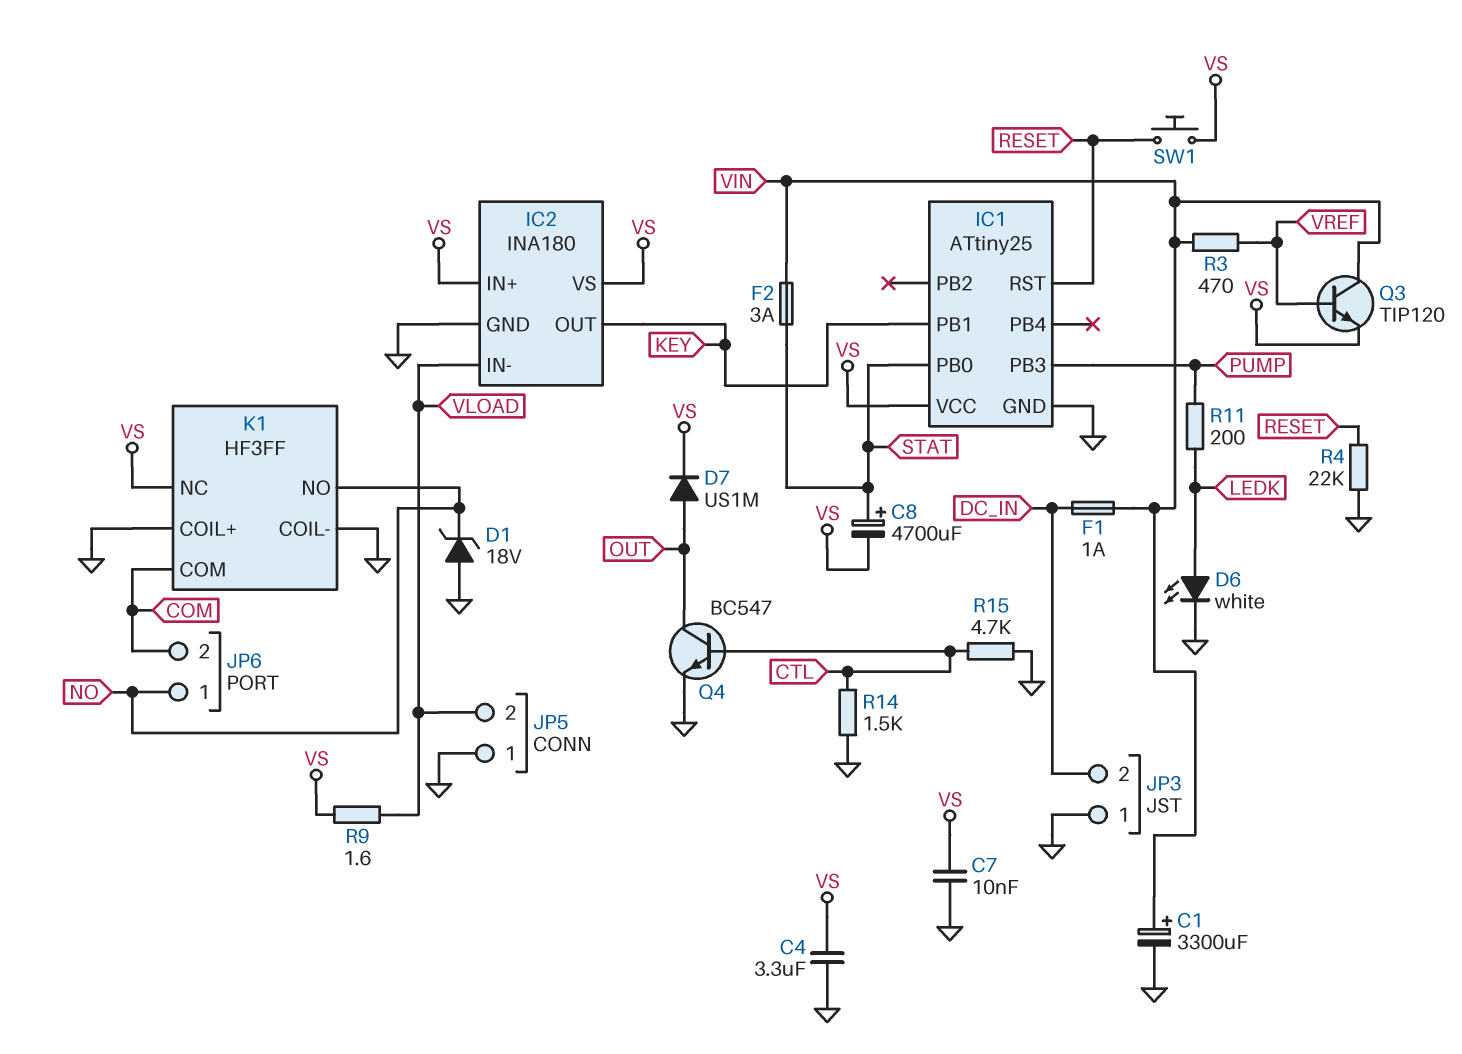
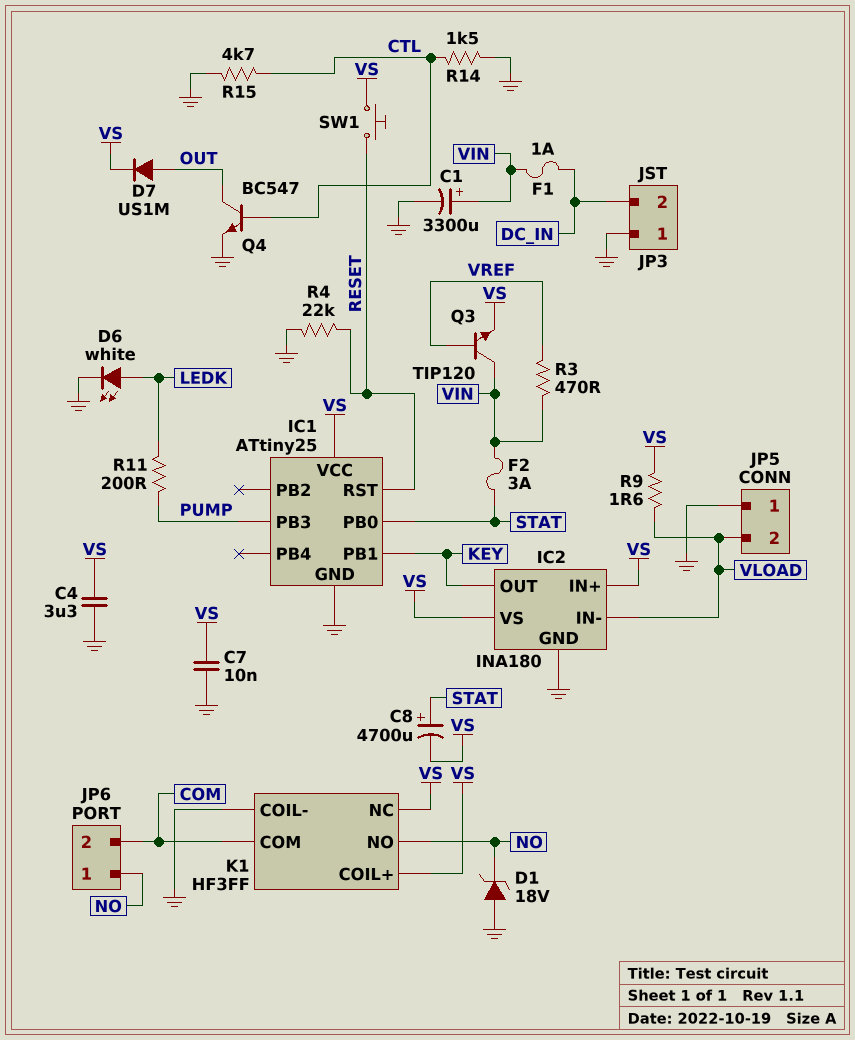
K1 pin COIL+: GND -> VS

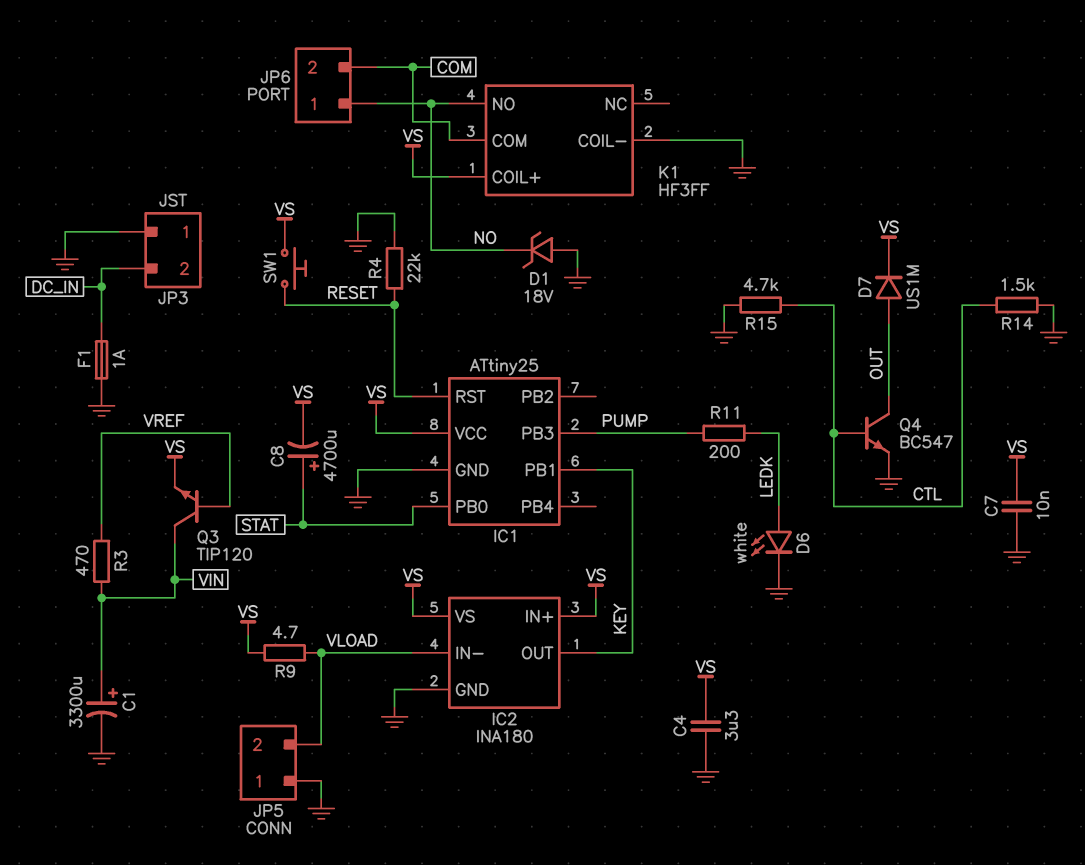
F1: 1A (DC_IN, VIN) -> 1A (DC_IN, GND)
F2: 3A (STAT, VIN) -> none
K1 pin NC: VS -> none
R9: 1.6 (VLOAD, VS) -> 4.7 (VLOAD, VS)

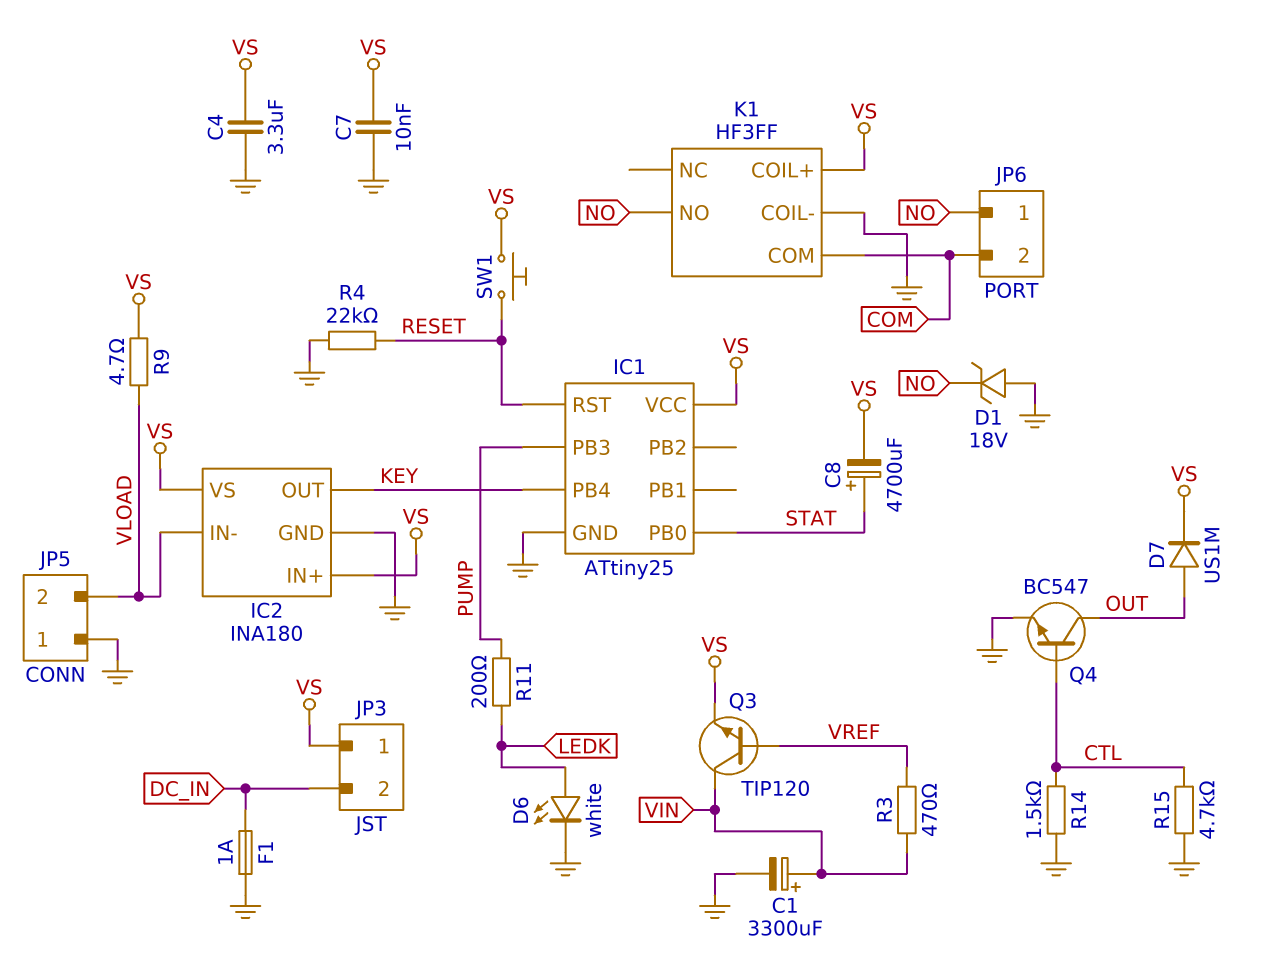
IC1 pin PB1: KEY -> none
IC1 pin PB4: none -> KEY
JP3 pin 1: GND -> VS

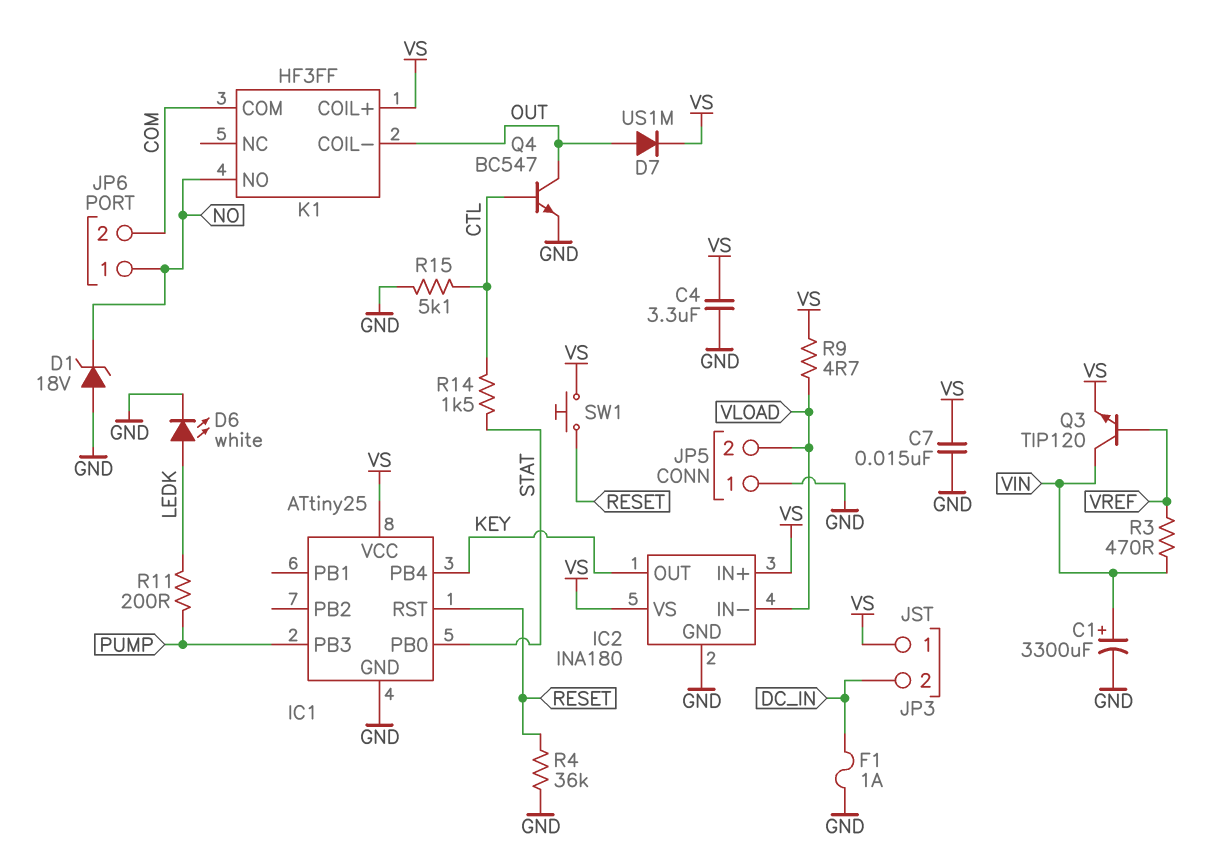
C7: 10nF (GND, VS) -> 15nF (GND, VS)
C8: 4700uF (plus STAT, minus VS) -> none
K1 pin COIL-: GND -> OUT
R4: 22k (GND, RESET) -> 36k (GND, RESET)
R14: 1.5k (CTL, GND) -> 1.5k (CTL, STAT)
R15: 4.7k (CTL, GND) -> 5.1k (CTL, GND)

